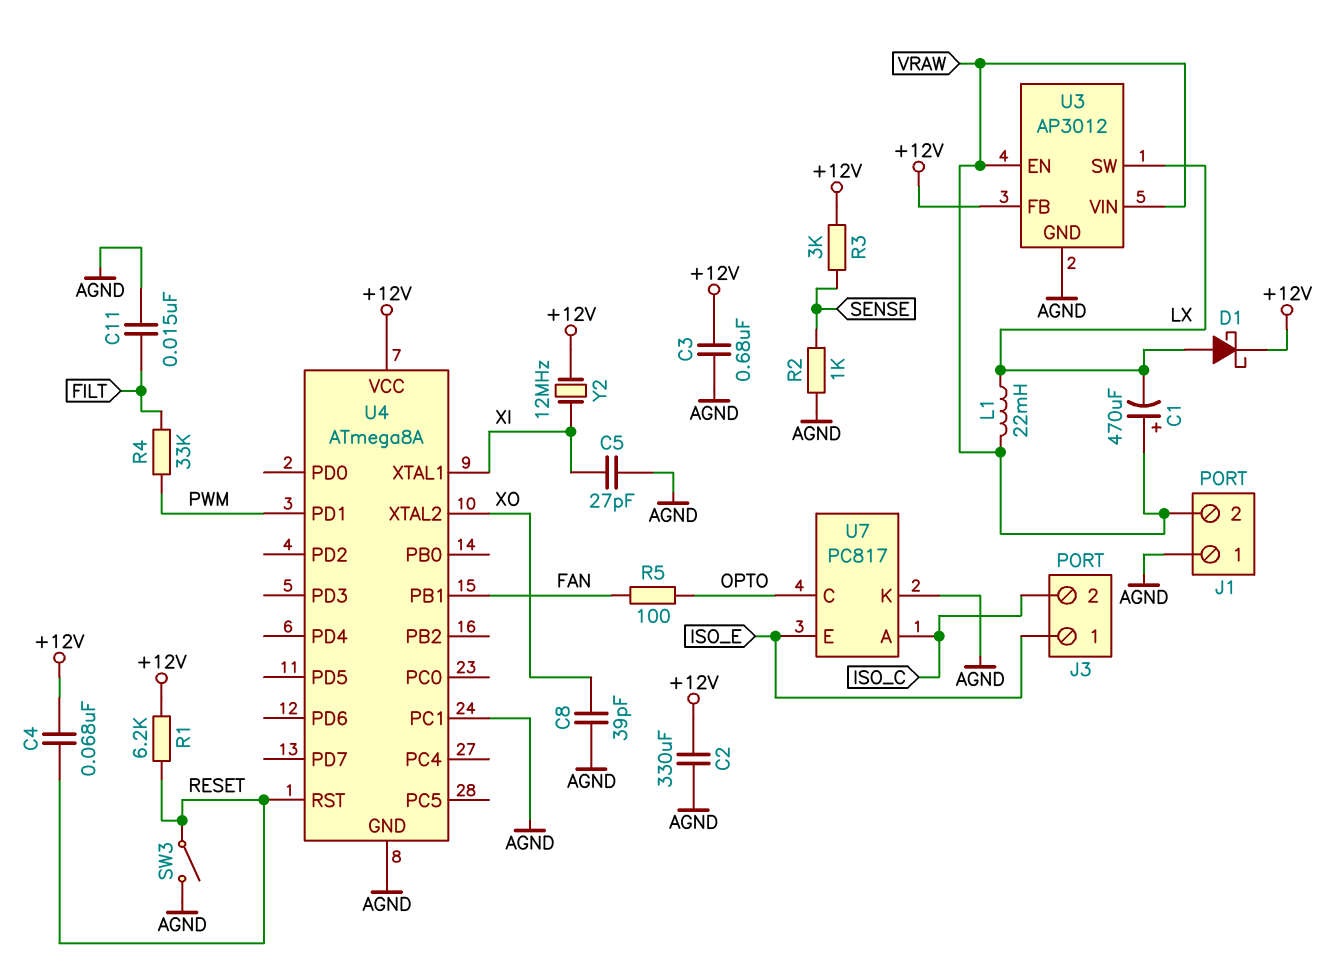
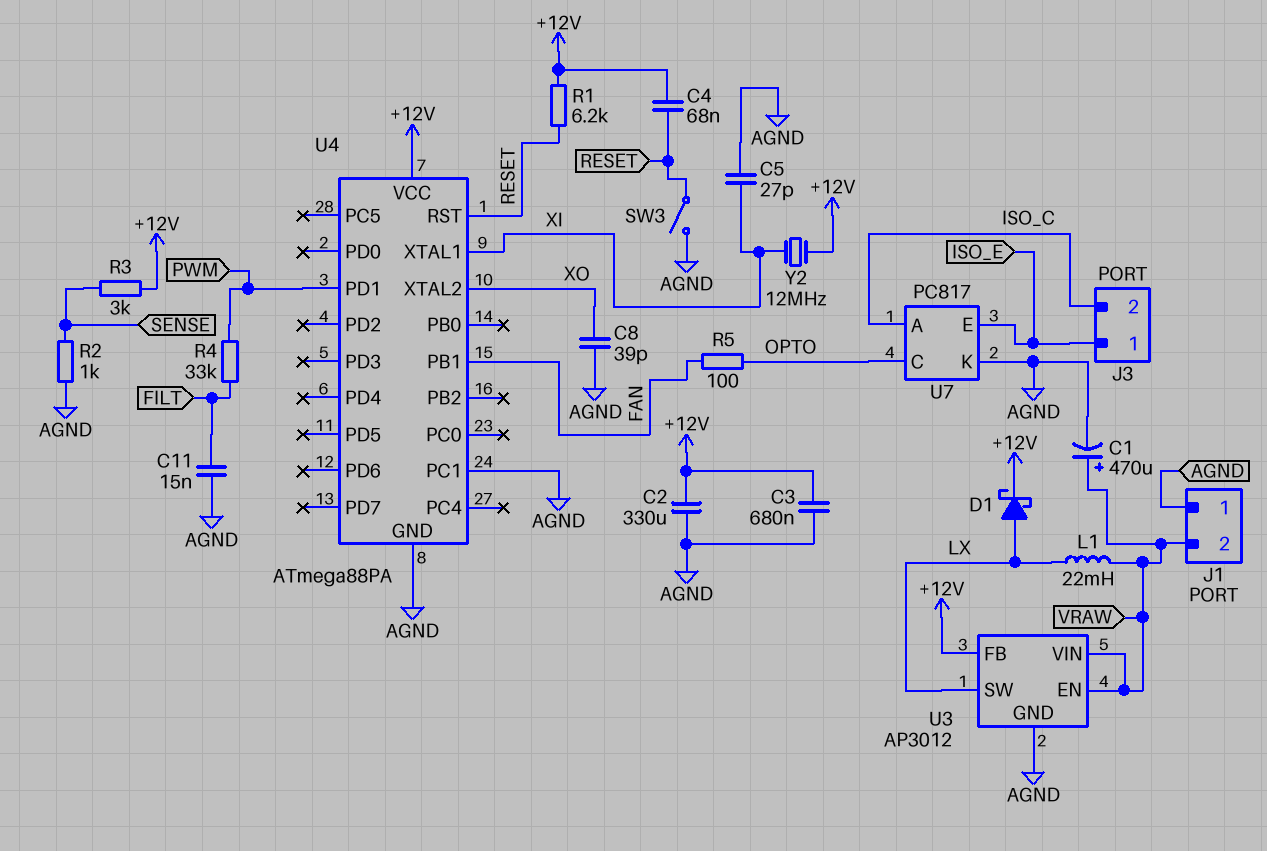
C1: 470uF (plus VRAW, minus LX) -> 470uF (plus VRAW, minus AGND)
U4: ATmega8A -> ATmega88PA

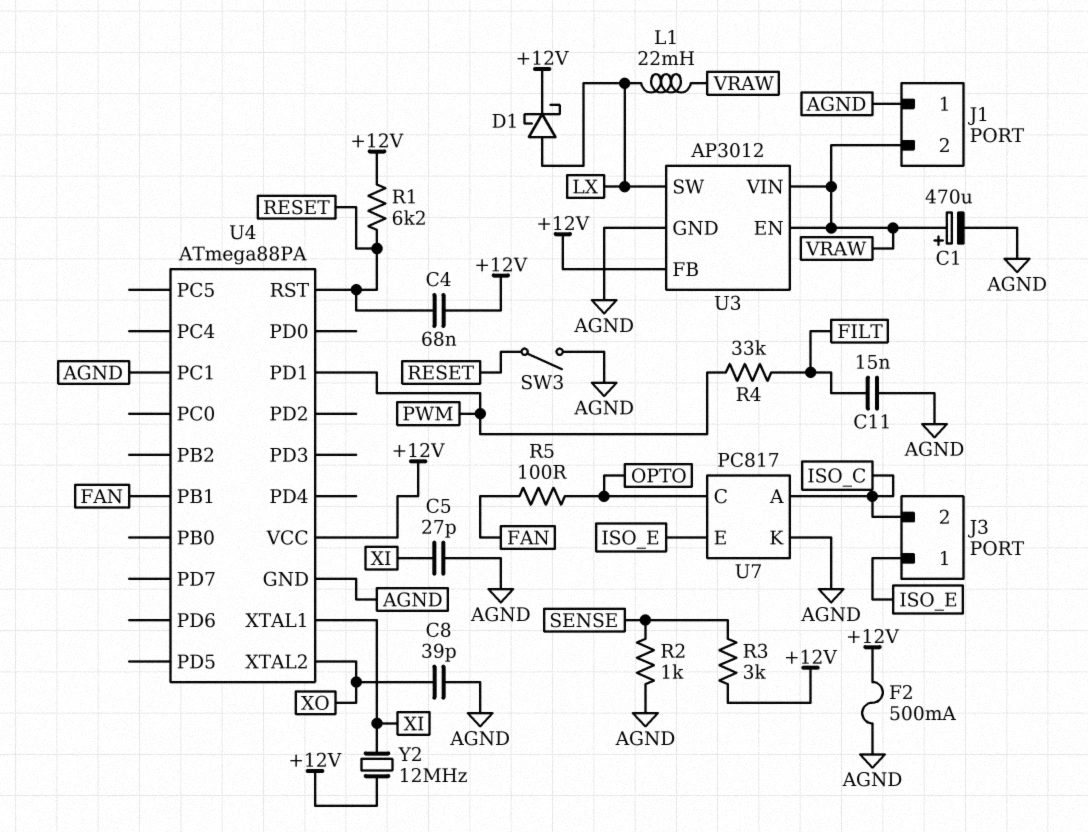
C2: 330uF (+12V, AGND) -> none
C3: 680nF (+12V, AGND) -> none
F2: none -> 500mA (+12V, AGND)

